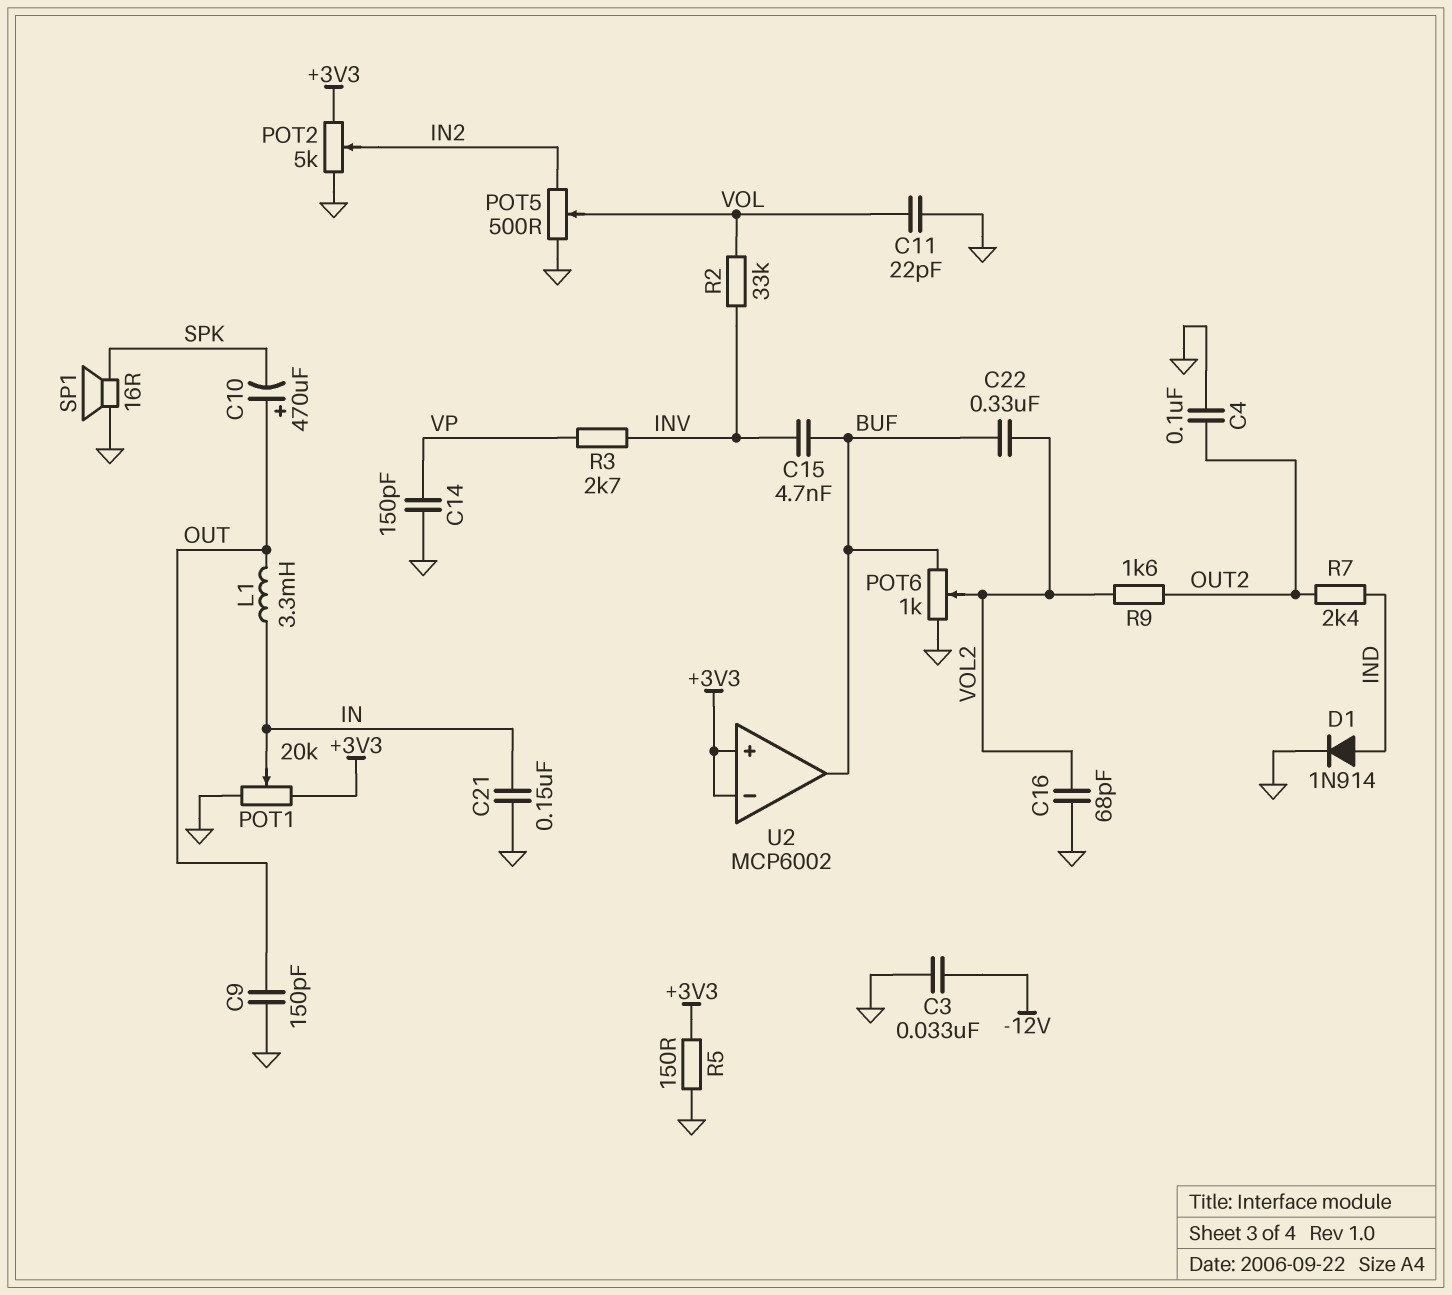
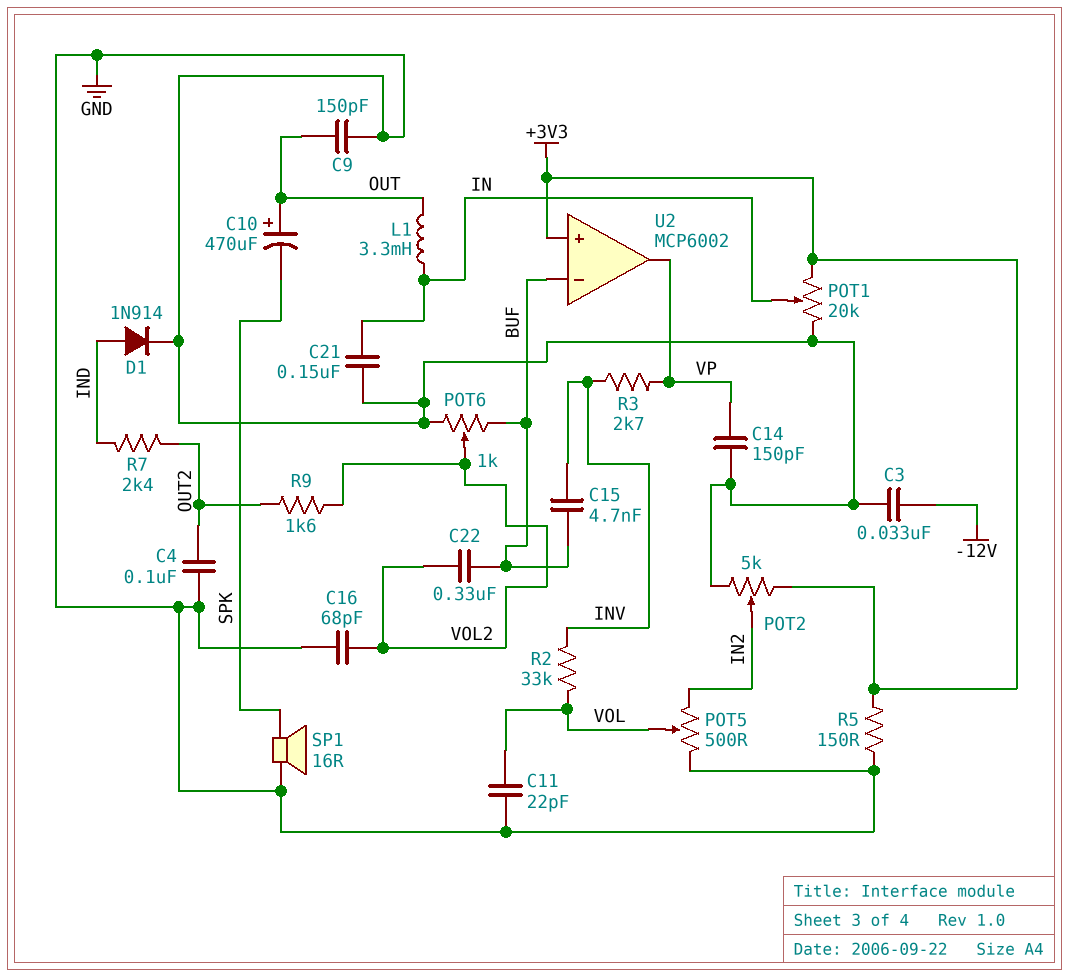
U2 pin in-: +3V3 -> BUF
U2 pin out: BUF -> VP

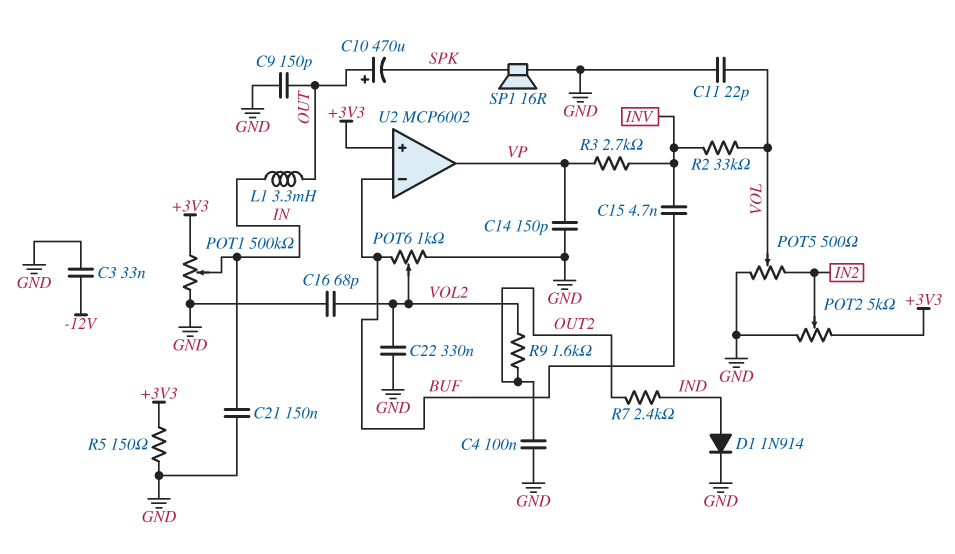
C22: 330nF (BUF, VOL2) -> 330nF (GND, VOL2)
POT1: 20k (+3V3, GND, wiper IN) -> 500k (+3V3, GND, wiper IN)

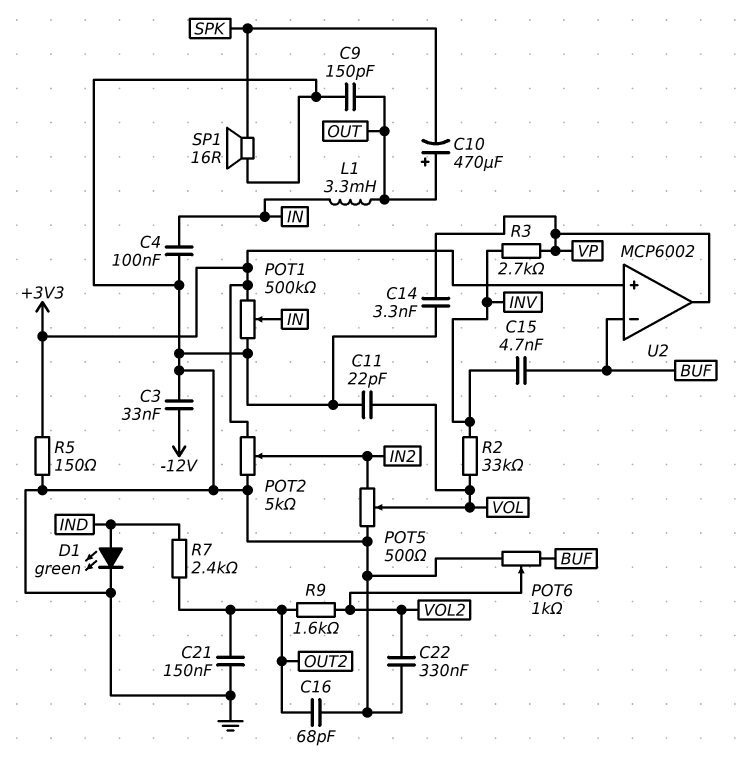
C4: 100nF (GND, OUT2) -> 100nF (GND, IN)
C14: 150pF (GND, VP) -> 3.3nF (GND, VP)
C16: 68pF (GND, VOL2) -> 68pF (GND, OUT2)
C21: 150nF (GND, IN) -> 150nF (GND, OUT2)
D1: diode 1N914 (A IND, K GND) -> LED green (A IND, K GND)

